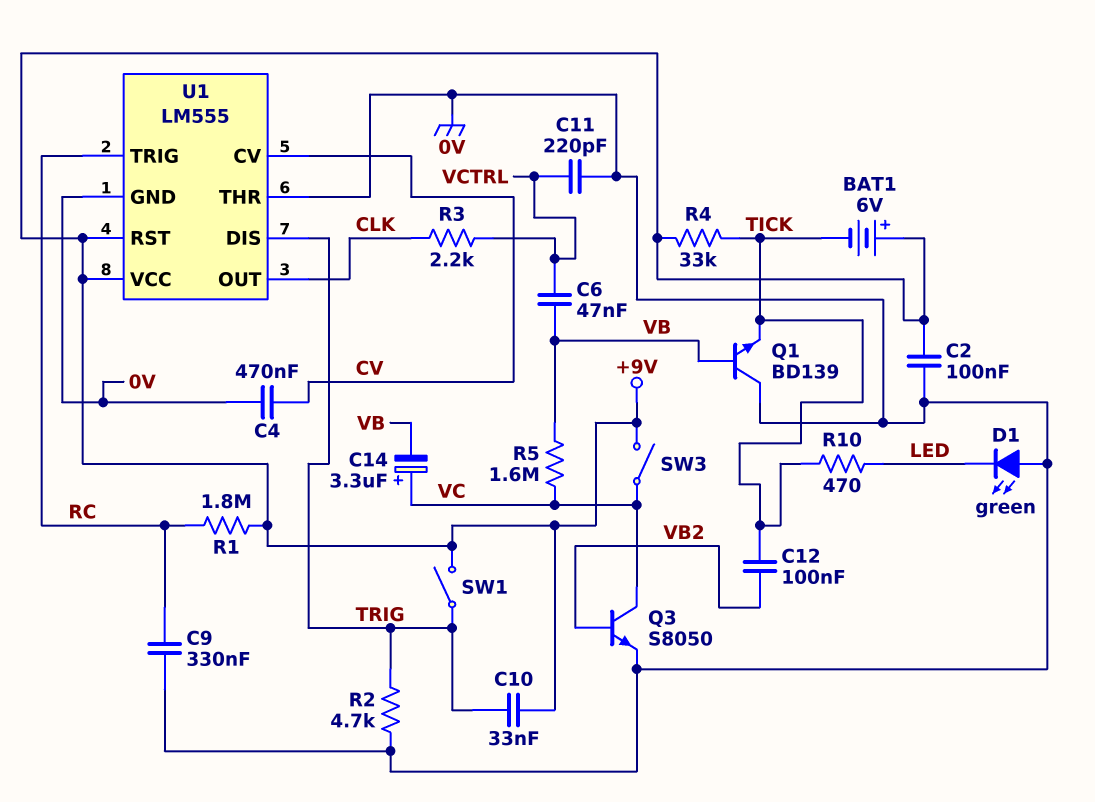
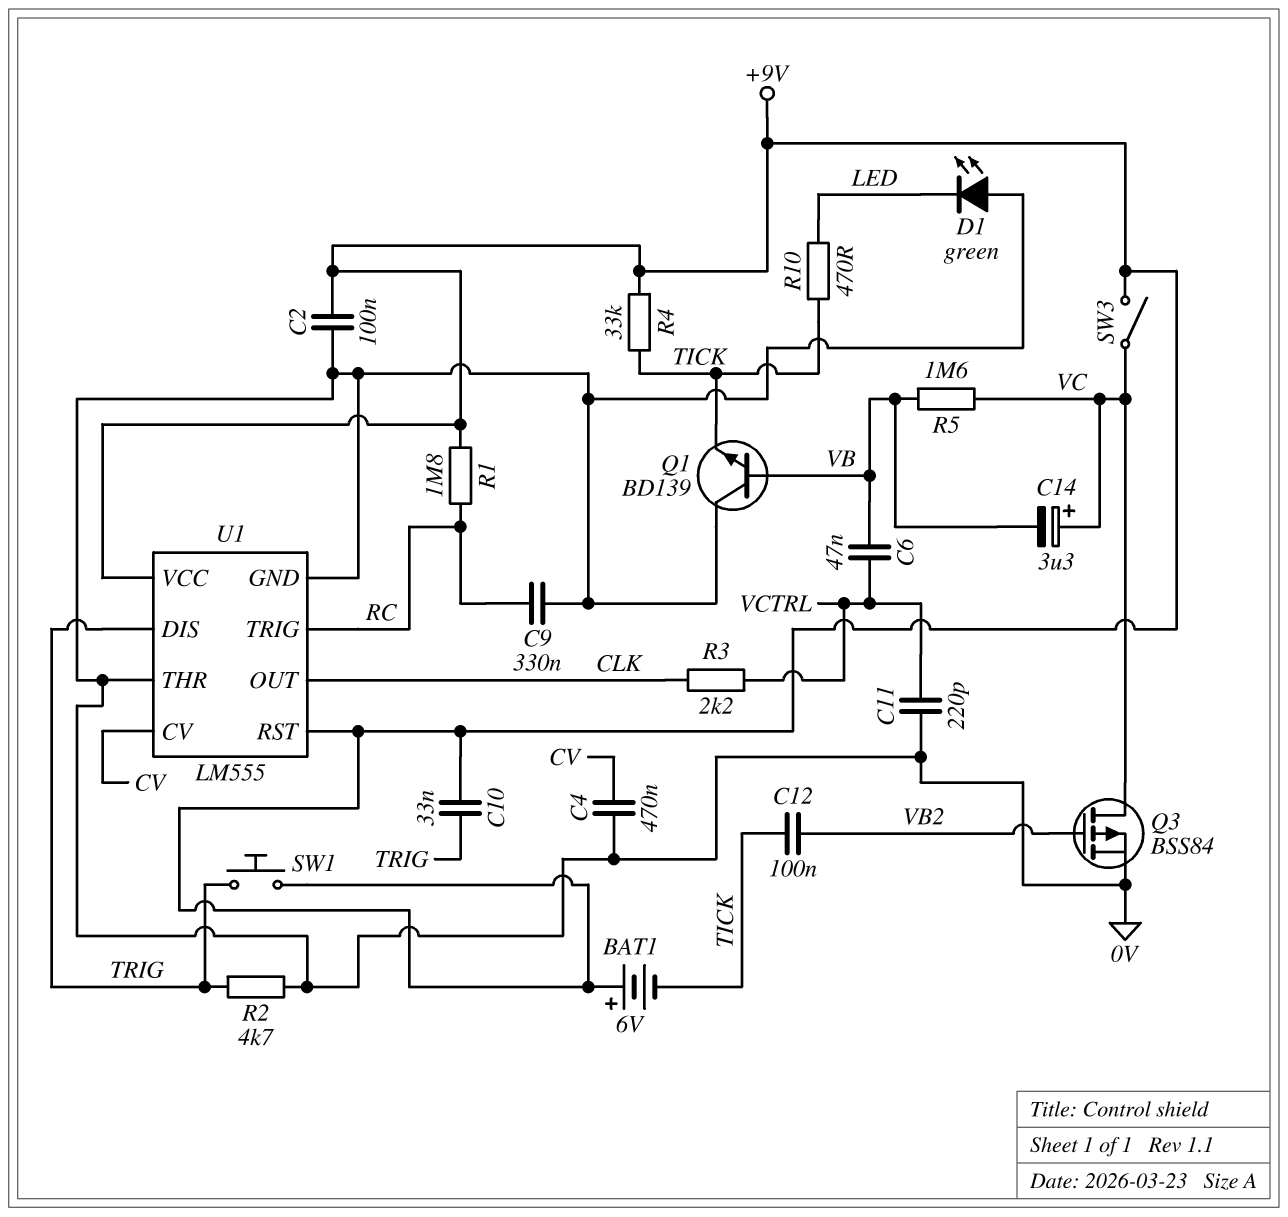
Q3: NPN S8050 (B VB2, C VC, E 0V) -> PMOS BSS84 (G VB2, D VC, S 0V)
SW1: switch (+9V, TRIG) -> button (+9V, TRIG)

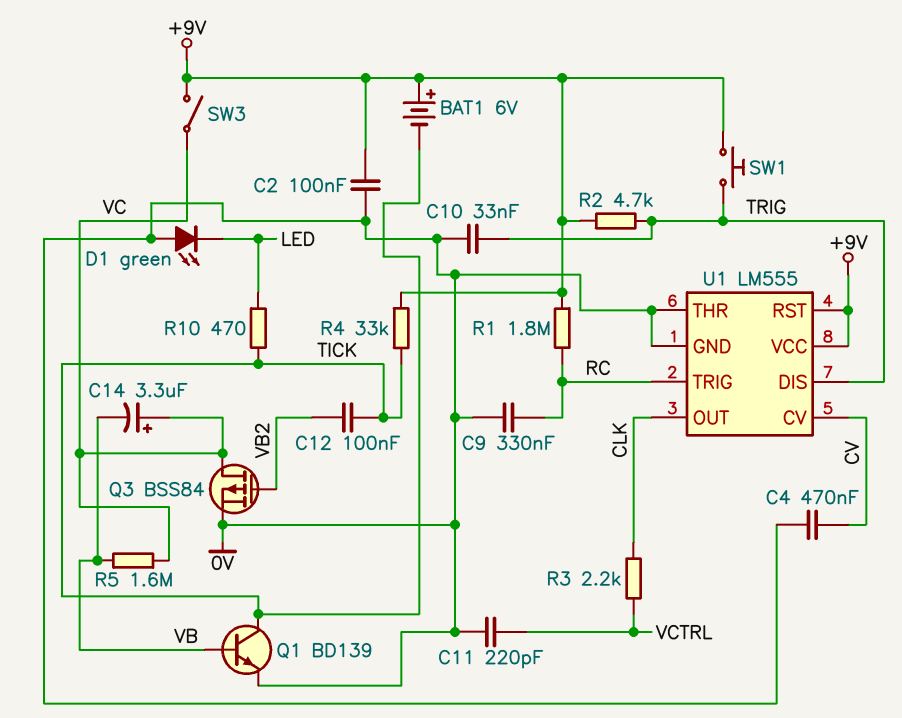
C6: 47nF (VB, VCTRL) -> none
C10: 33nF (+9V, TRIG) -> 33nF (0V, TRIG)
Q1: NPN BD139 (B VB, C 0V, E TICK) -> NPN BD139 (B VB, C TICK, E 0V)
R2: 4.7k (0V, TRIG) -> 4.7k (+9V, TRIG)

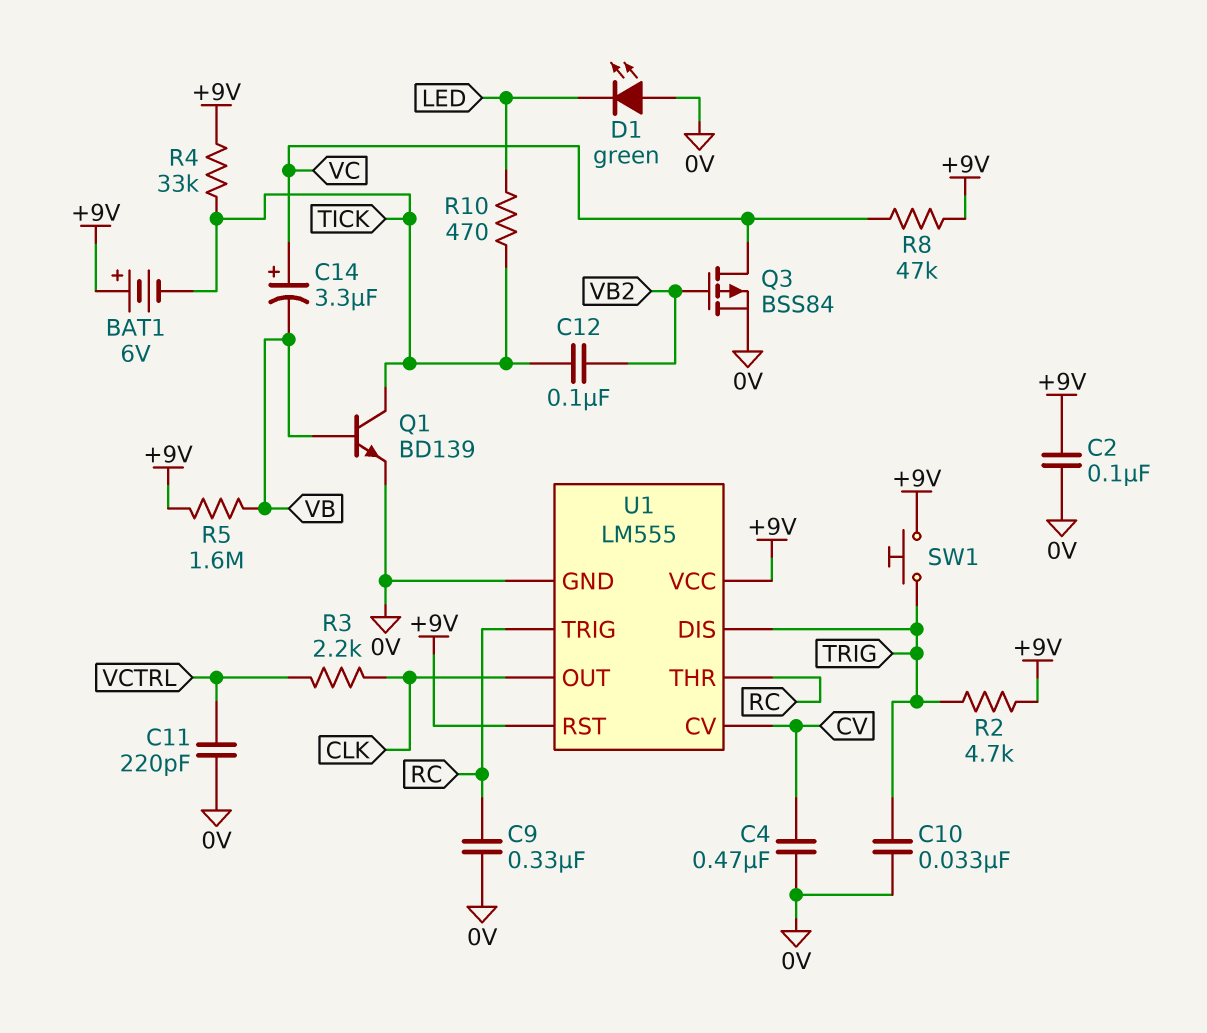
R1: 1.8M (+9V, RC) -> none
R5: 1.6M (VB, VC) -> 1.6M (+9V, VB)
R8: none -> 47k (+9V, VC)
SW3: switch (+9V, VC) -> none
U1 pin THR: 0V -> RC

